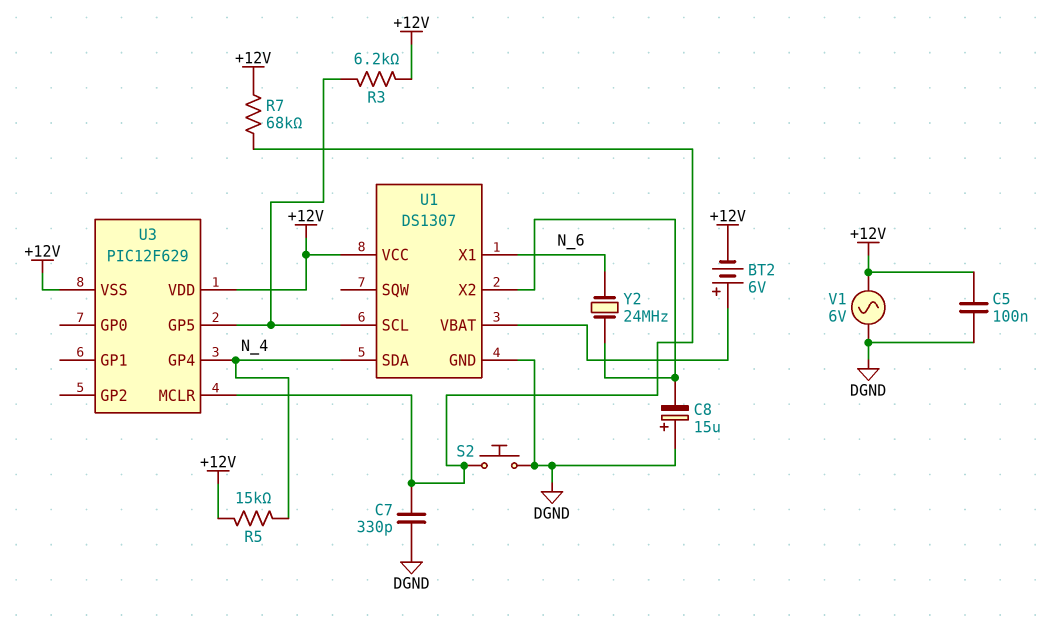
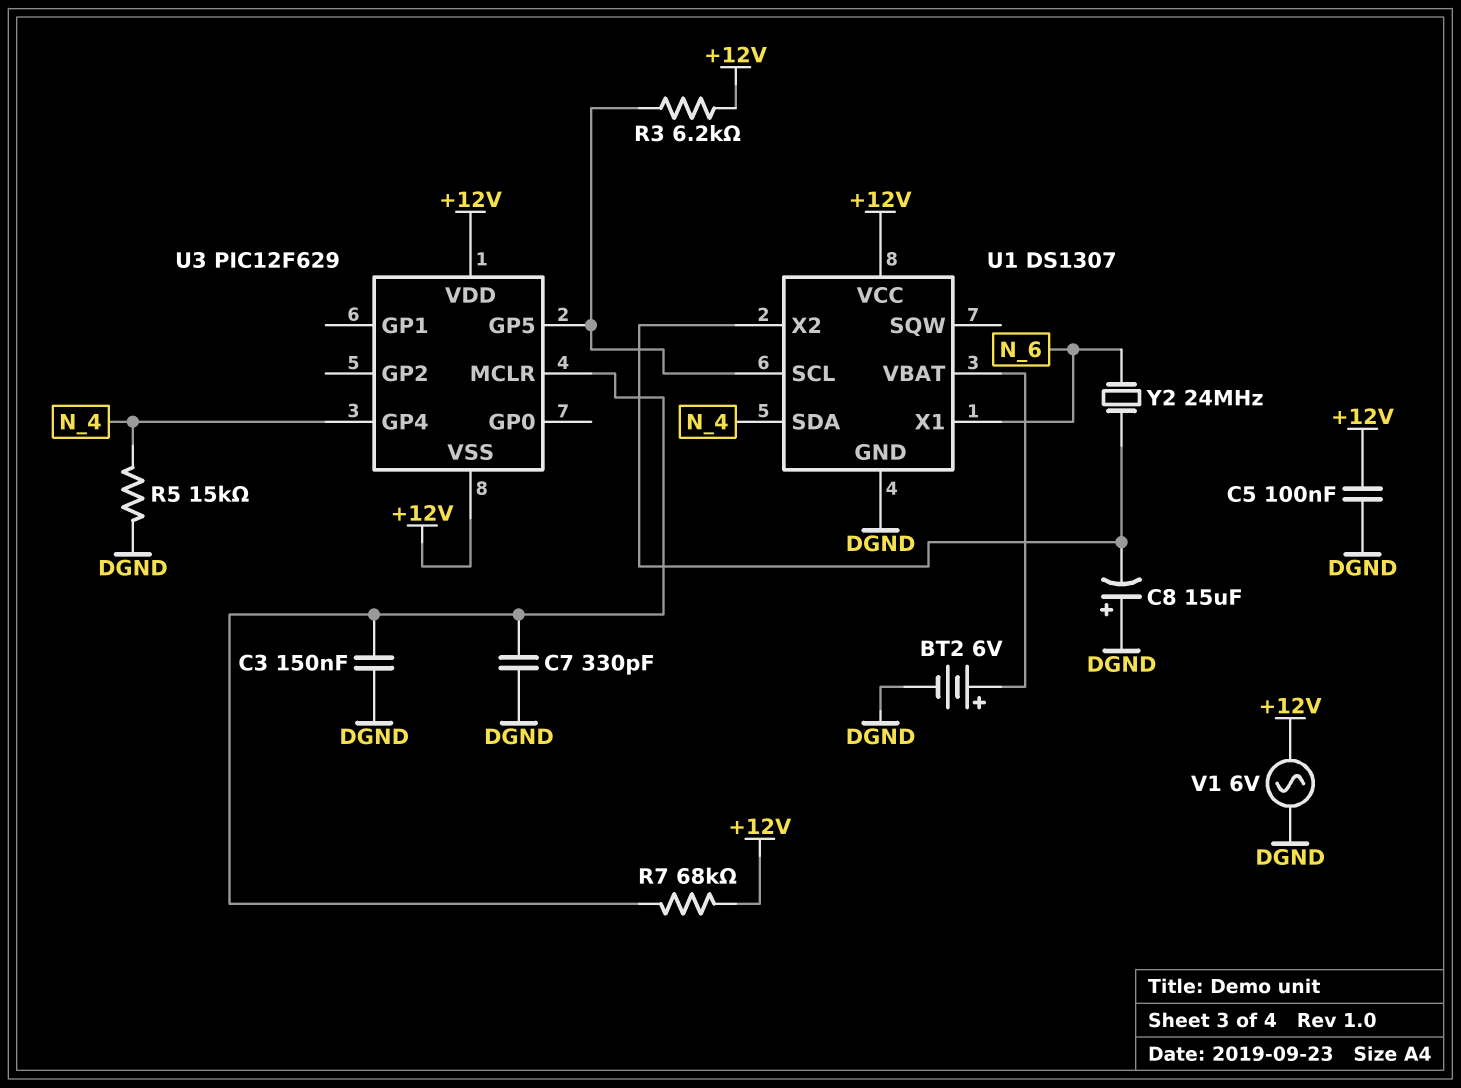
BT2: 6V (plus U1/VBAT, minus +12V) -> 6V (plus U1/VBAT, minus DGND)
C3: none -> 150nF (DGND, U3/MCLR)
R5: 15k (+12V, N_4) -> 15k (DGND, N_4)
S2: button (DGND, U3/MCLR) -> none

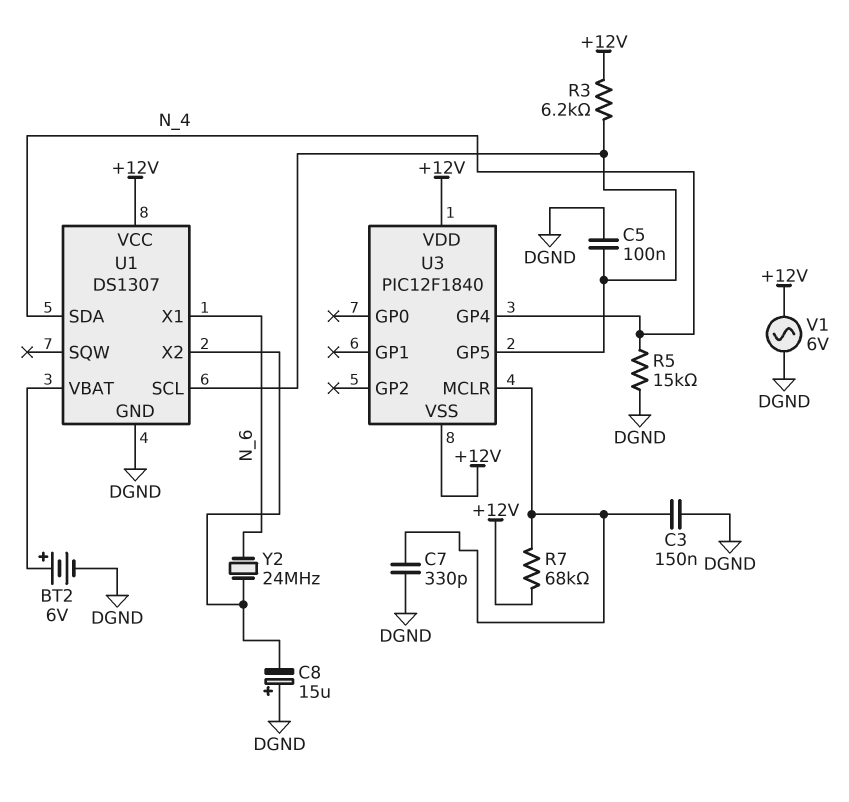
C5: 100nF (+12V, DGND) -> 100nF (DGND, U1/SCL)
U3: PIC12F629 -> PIC12F1840

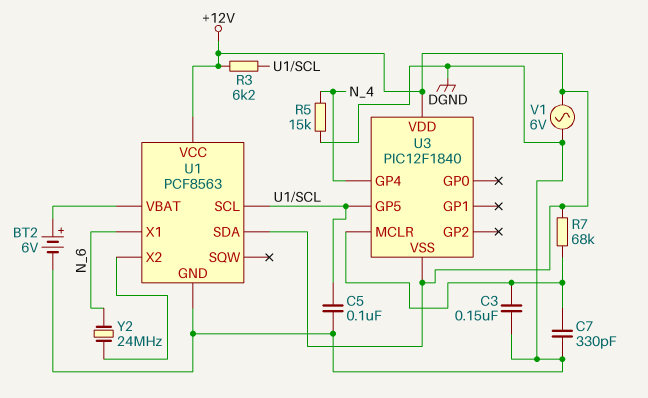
C8: 15uF (plus DGND, minus U1/X2) -> none
U1: DS1307 -> PCF8563
U1 pin SDA: N_4 -> +12V

